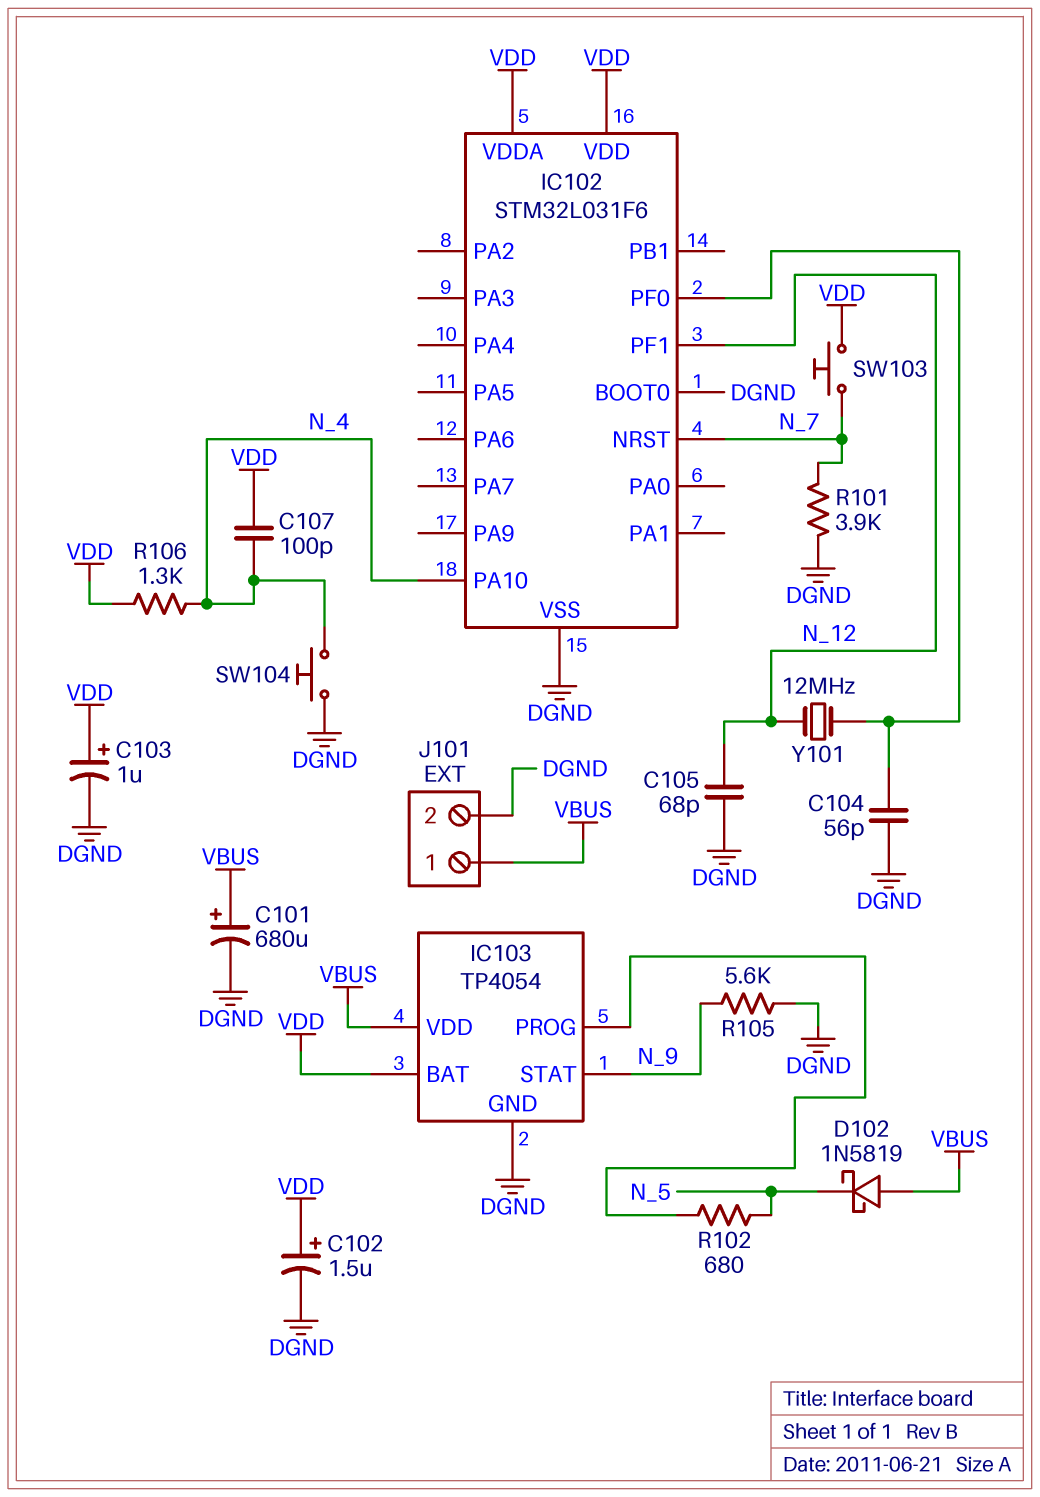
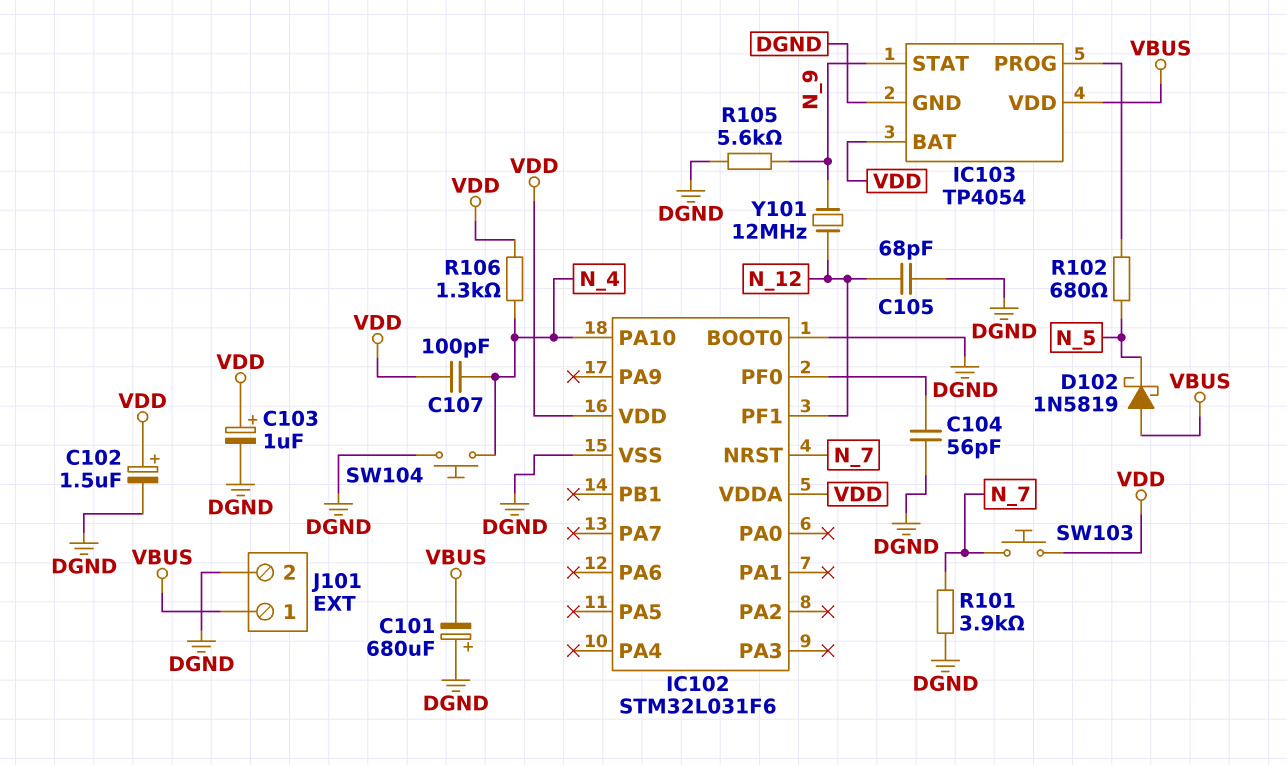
C101: 680uF (plus VBUS, minus DGND) -> 680uF (plus DGND, minus VBUS)
Y101: 12MHz (IC102/PF0, N_12) -> 12MHz (N_9, N_12)

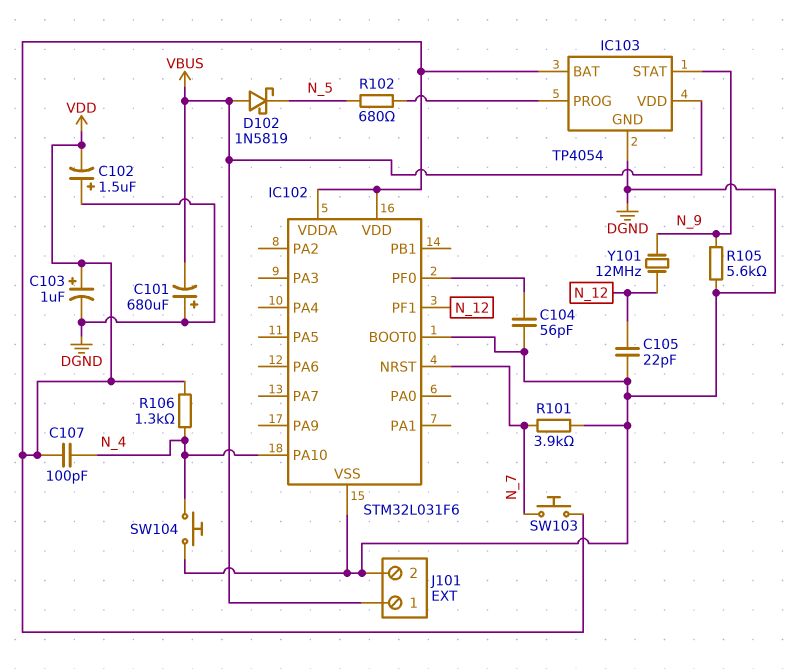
C102: 1.5uF (plus VDD, minus DGND) -> 1.5uF (plus DGND, minus VDD)
C105: 68pF (DGND, N_12) -> 22pF (DGND, N_12)

